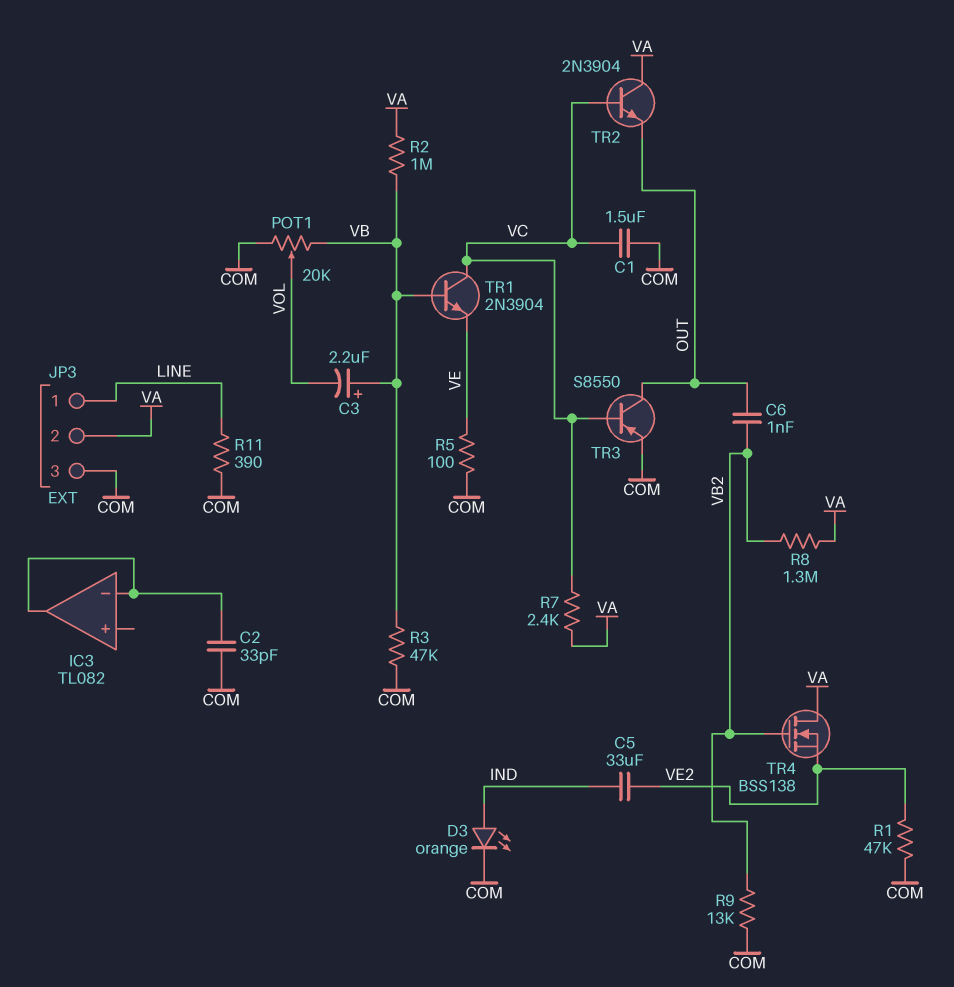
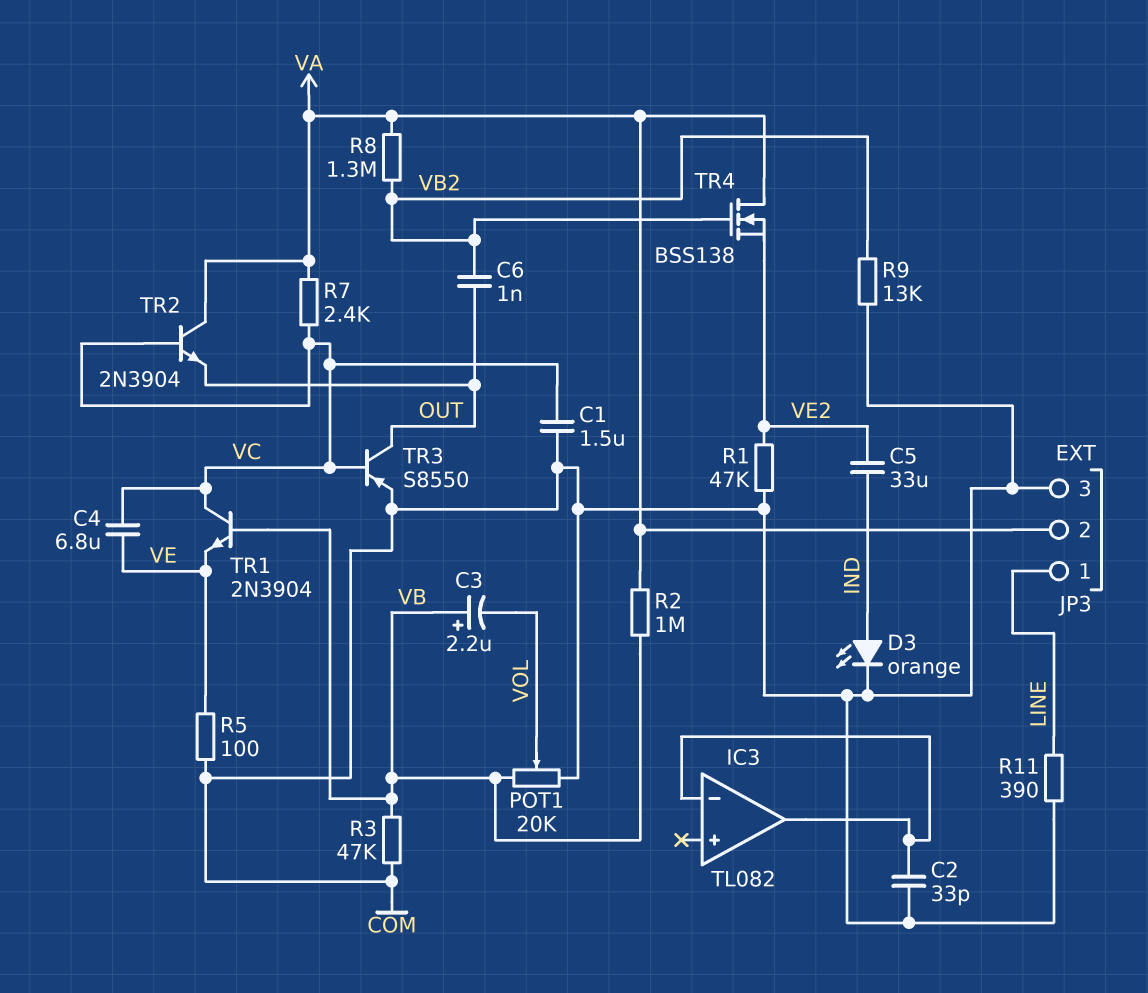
C4: none -> 6.8uF (VC, VE)

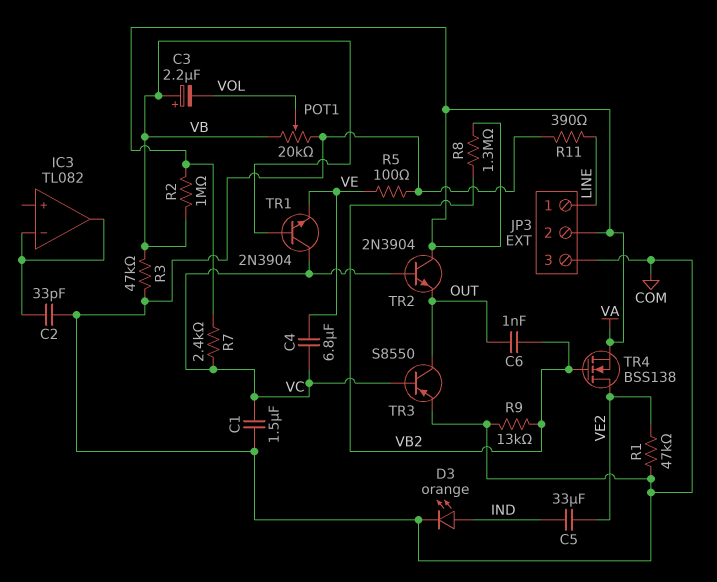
TR4: NMOS BSS138 (G VB2, D VA, S VE2) -> NMOS BSS138 (G VB2, D VE2, S VA)

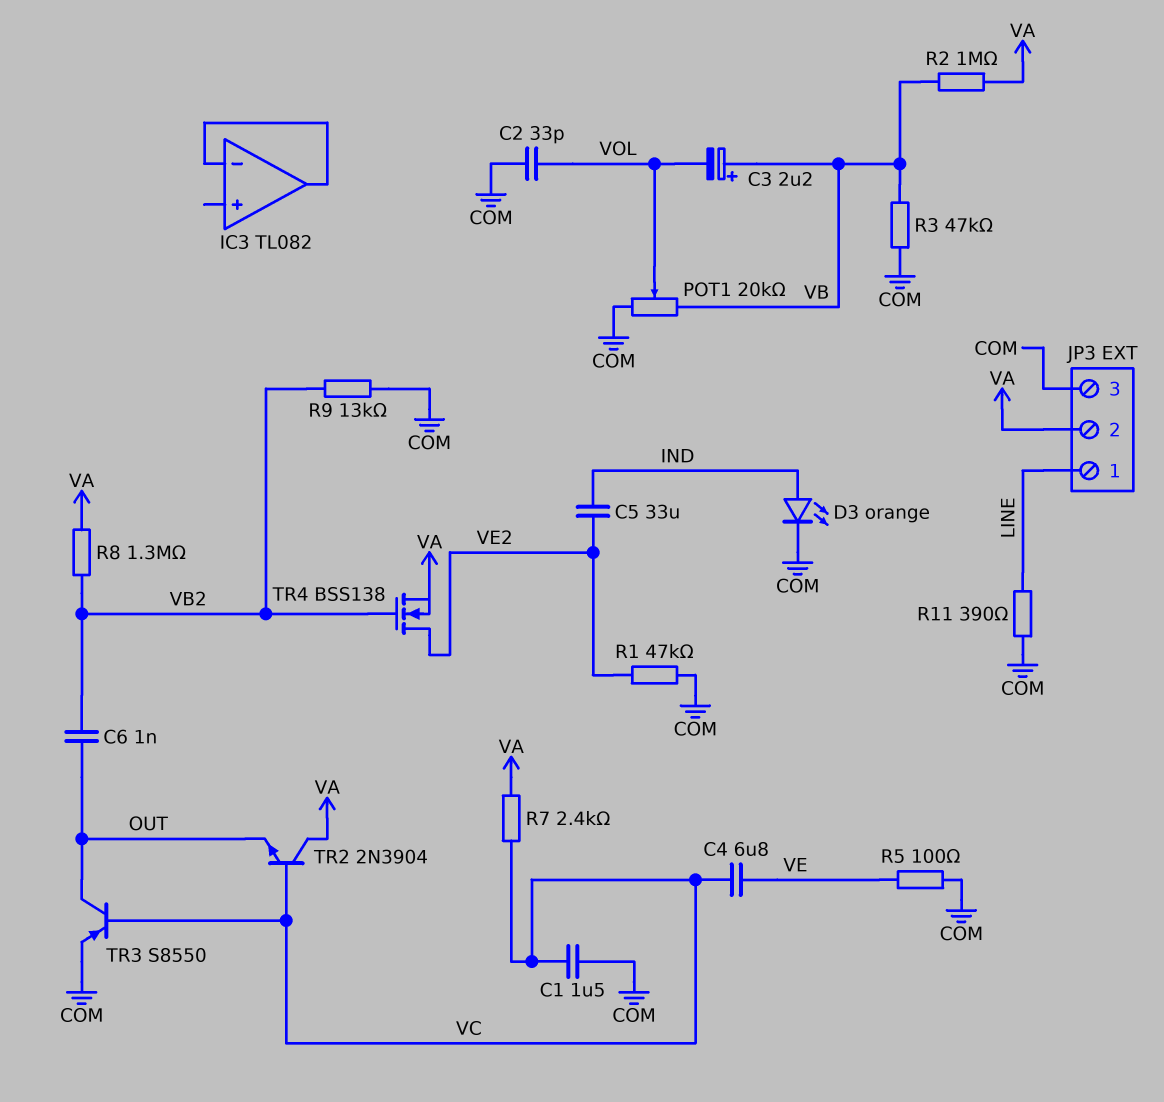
C2: 33pF (COM, IC3/in-) -> 33pF (COM, VOL)
TR1: NPN 2N3904 (B VB, C VC, E VE) -> none

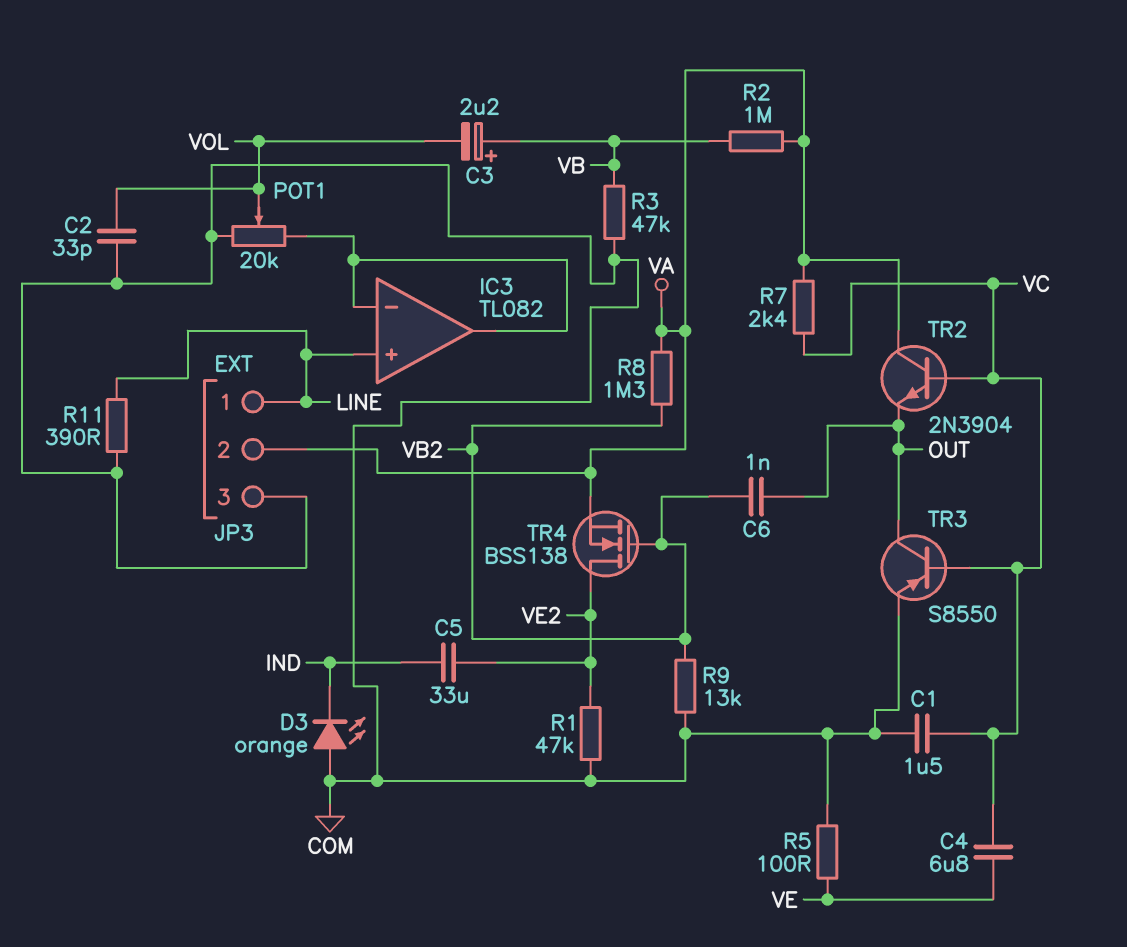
D3: LED orange (A IND, K COM) -> LED orange (A COM, K IND)
IC3 pin in+: none -> LINE
POT1: 20k (COM, VB, wiper VOL) -> 20k (COM, IC3/in-, wiper VOL)

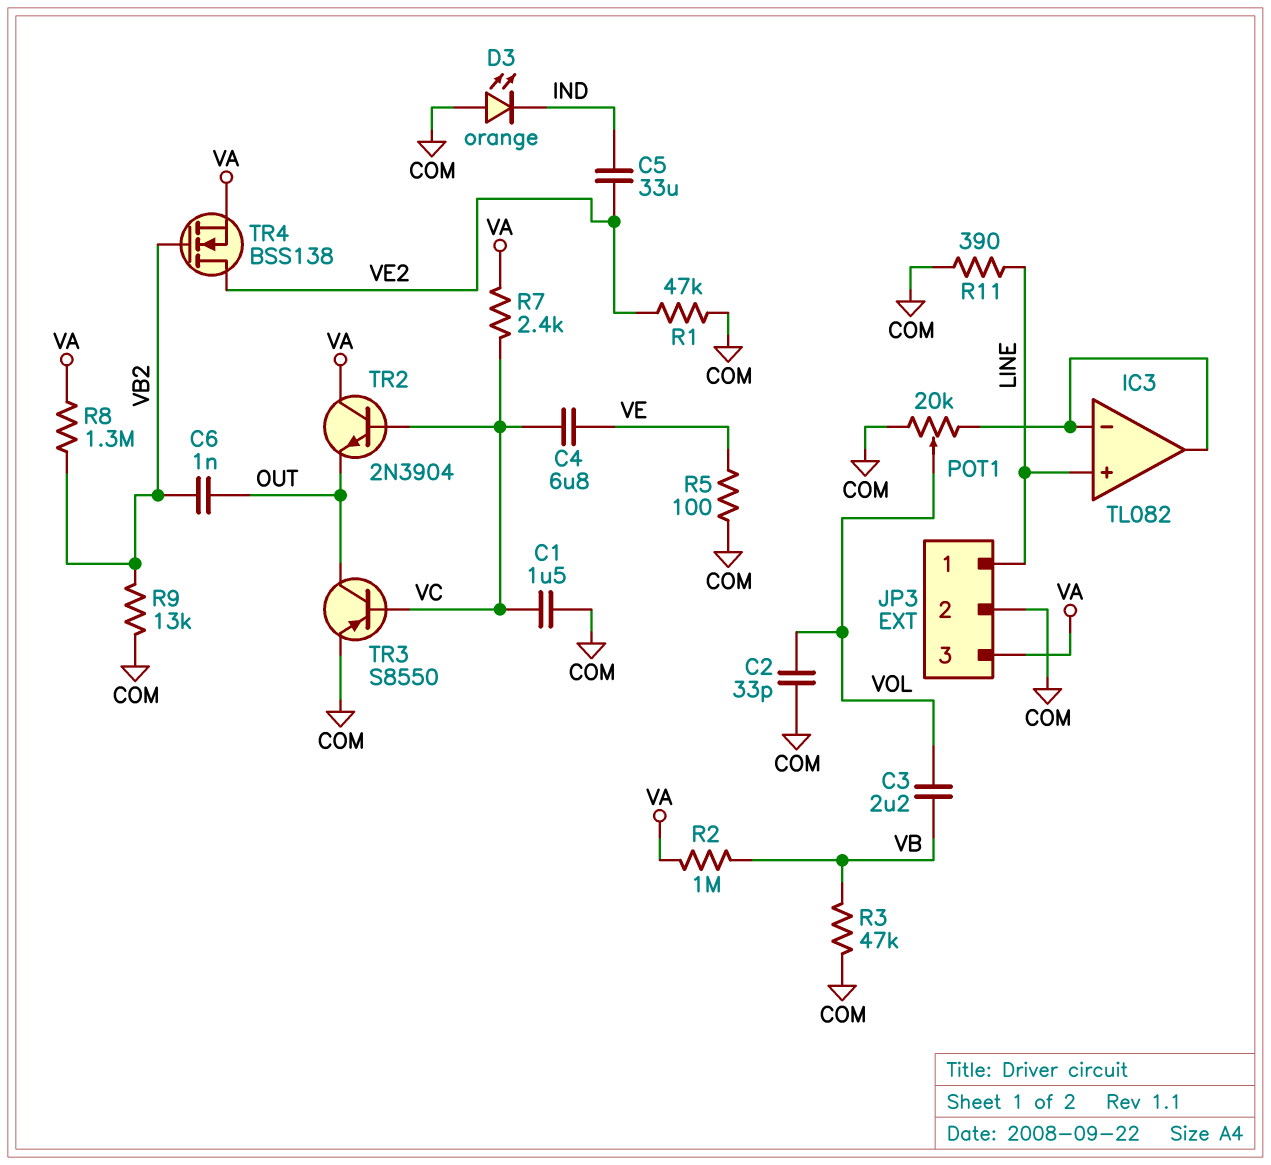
C3: 2.2uF (plus VB, minus VOL) -> 2.2uF (VB, VOL)
JP3 pin 2: VA -> COM
JP3 pin 3: COM -> VA

